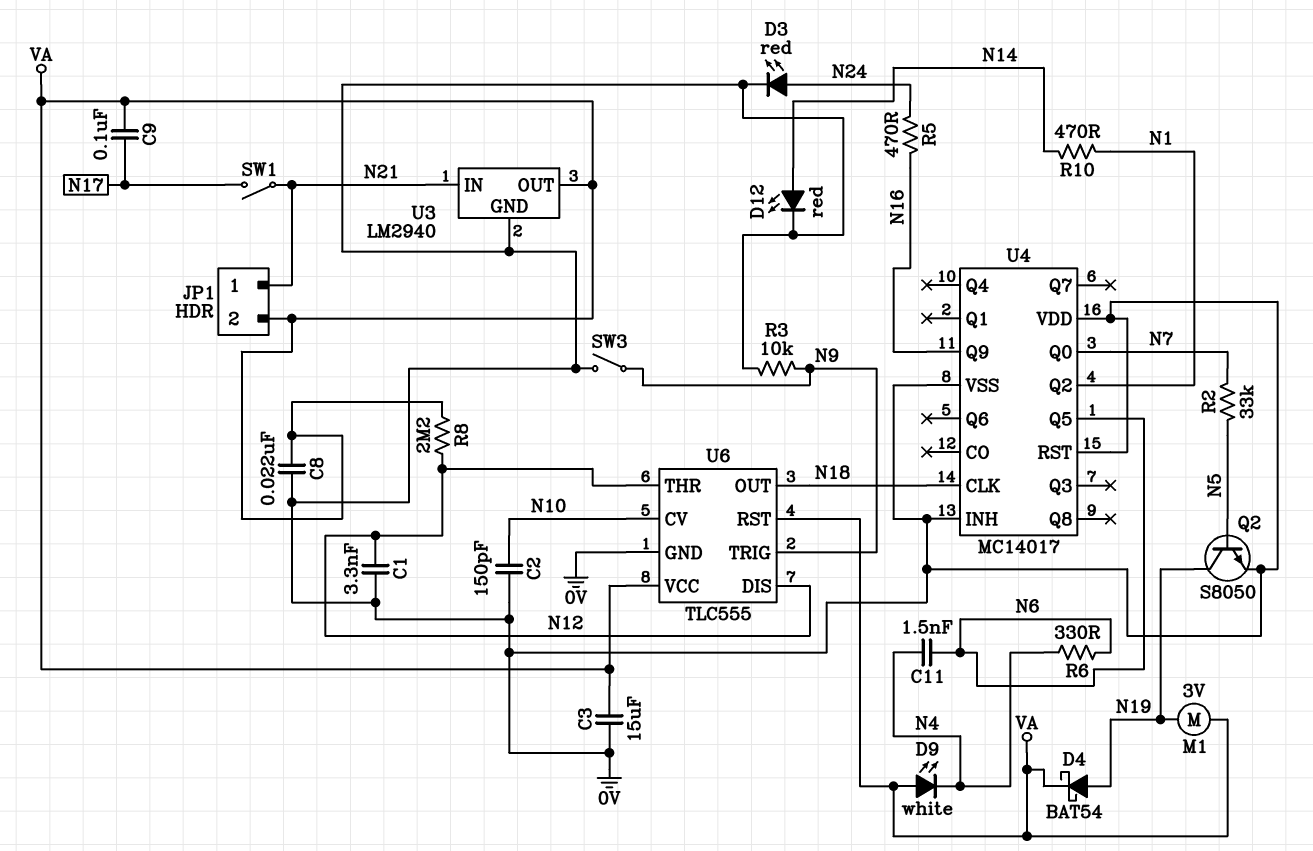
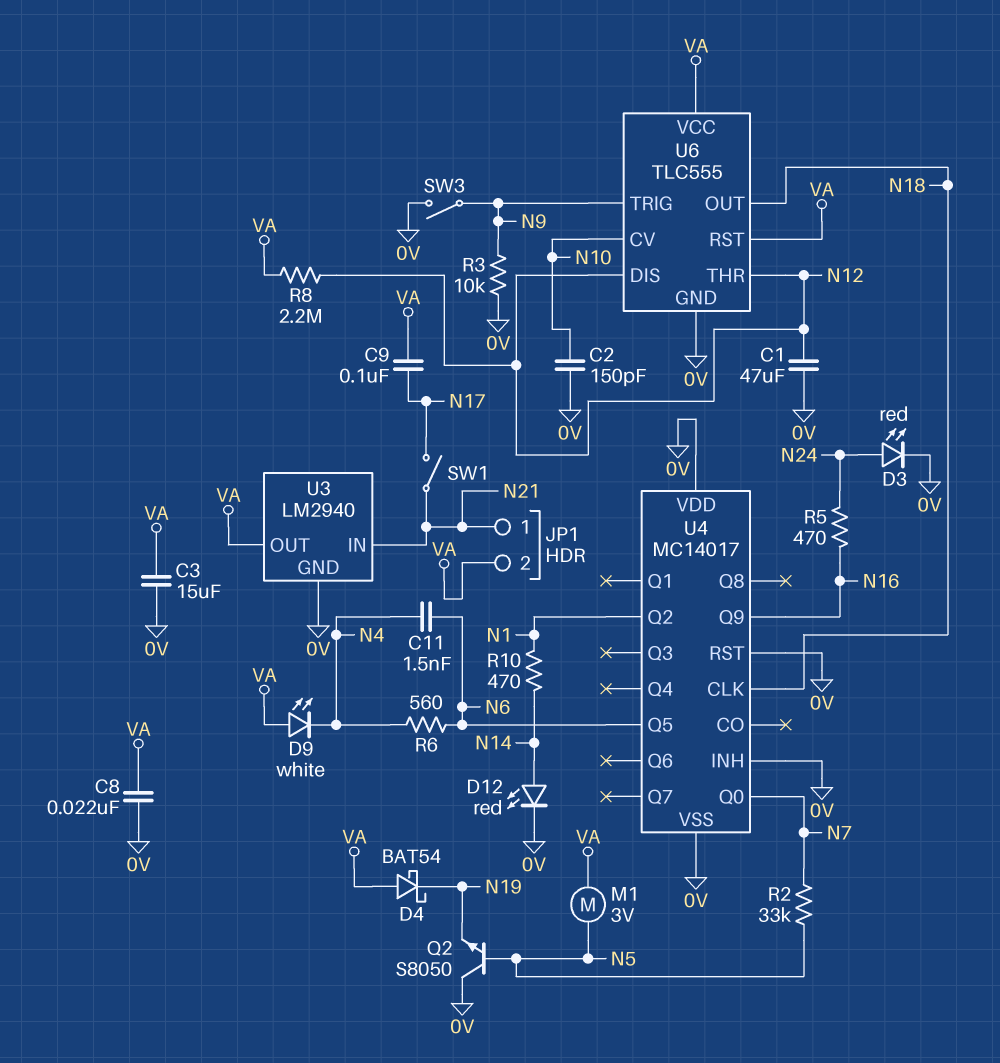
C1: 3.3nF (0V, N12) -> 47uF (0V, N12)
D4: schottky BAT54 (A N19, K VA) -> schottky BAT54 (A VA, K N19)
M1: motor 3V (N19, VA) -> motor 3V (N5, VA)
Q2: NPN S8050 (B N5, C N19, E 0V) -> NPN S8050 (B N5, C 0V, E N19)
R6: 330 (N4, N6) -> 560 (N4, N6)

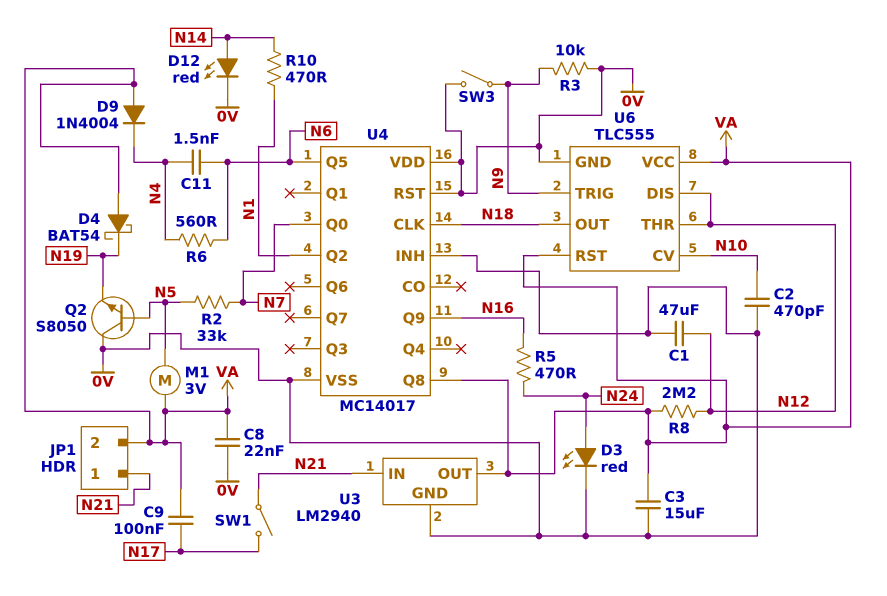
C2: 150pF (0V, N10) -> 470pF (0V, N10)
D9: LED white (A VA, K N4) -> diode 1N4004 (A VA, K N4)
U4 pin Q8: none -> VA

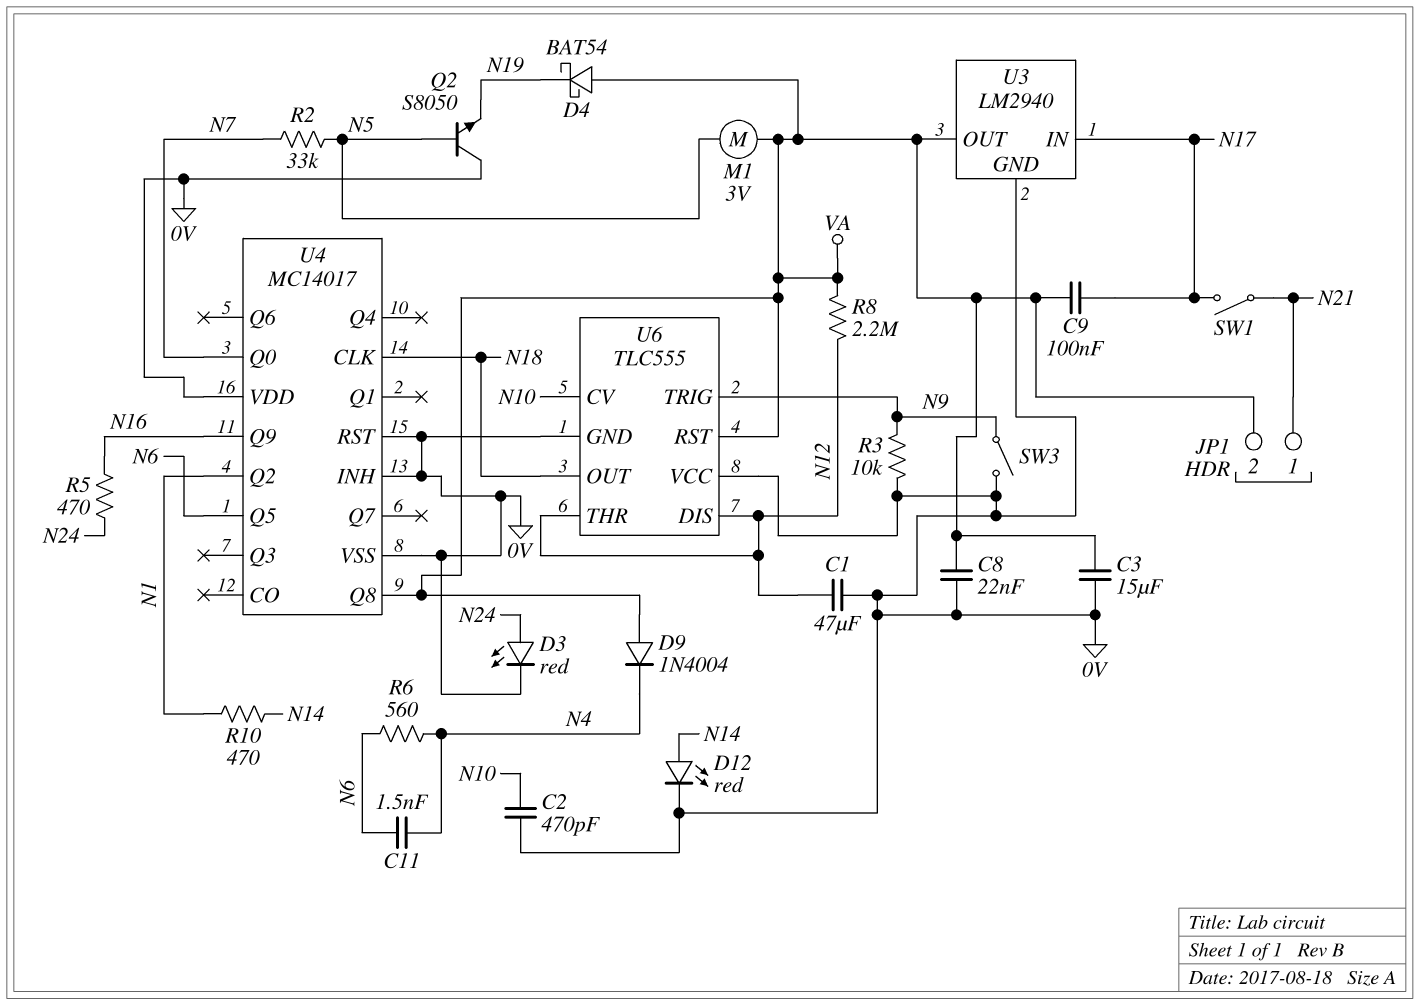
U3 pin IN: N21 -> N17
U6 pin VCC: VA -> 0V

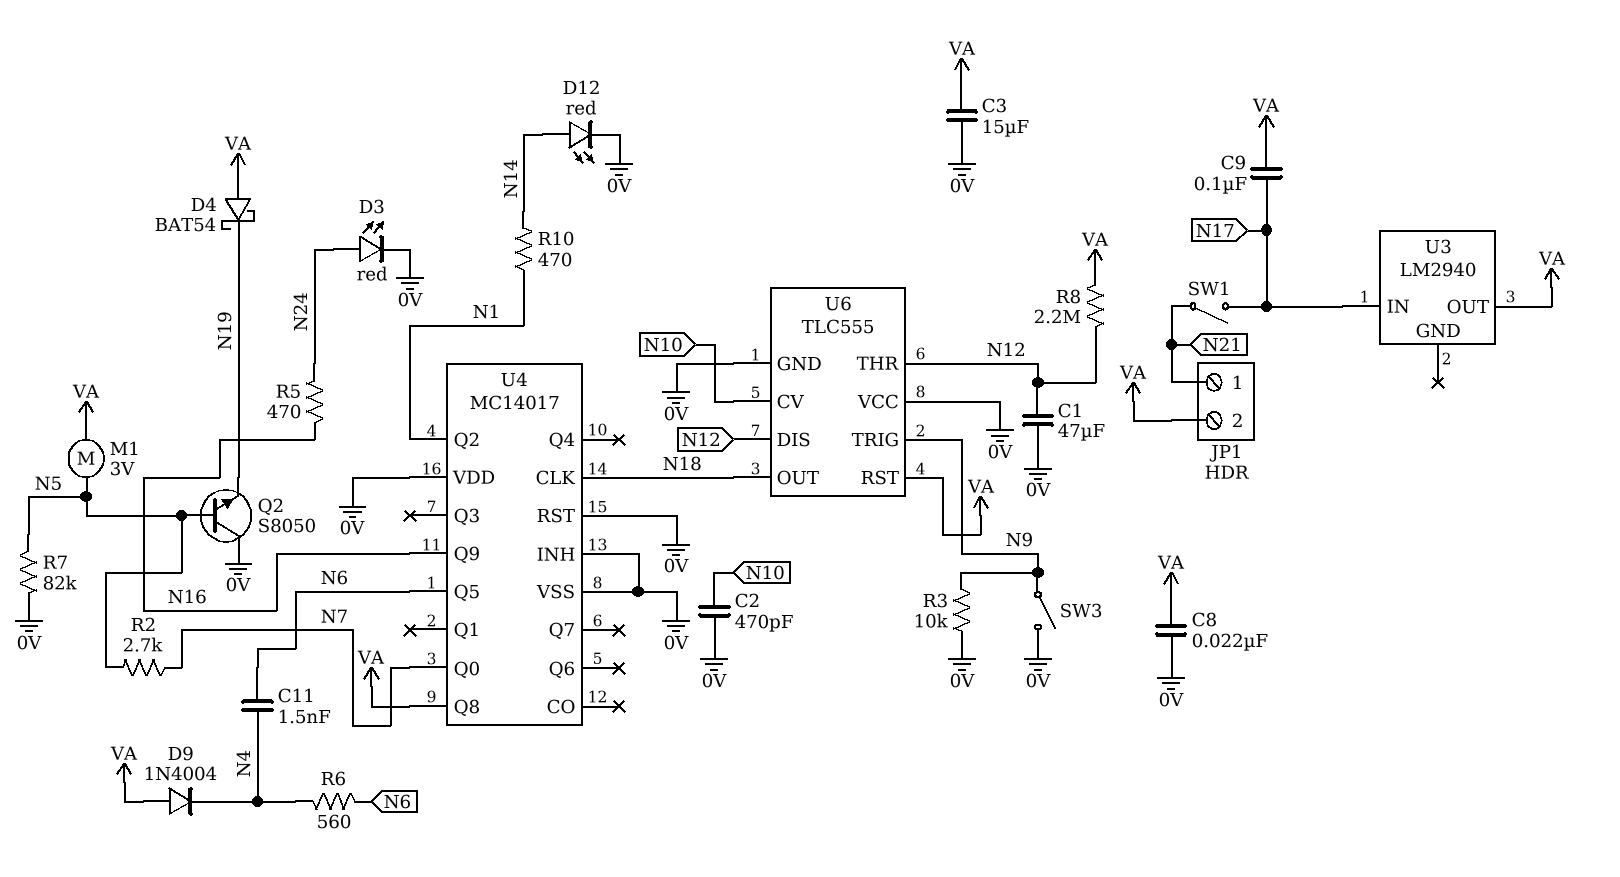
R2: 33k (N5, N7) -> 2.7k (N5, N7)
R7: none -> 82k (0V, N5)
U3 pin GND: 0V -> none

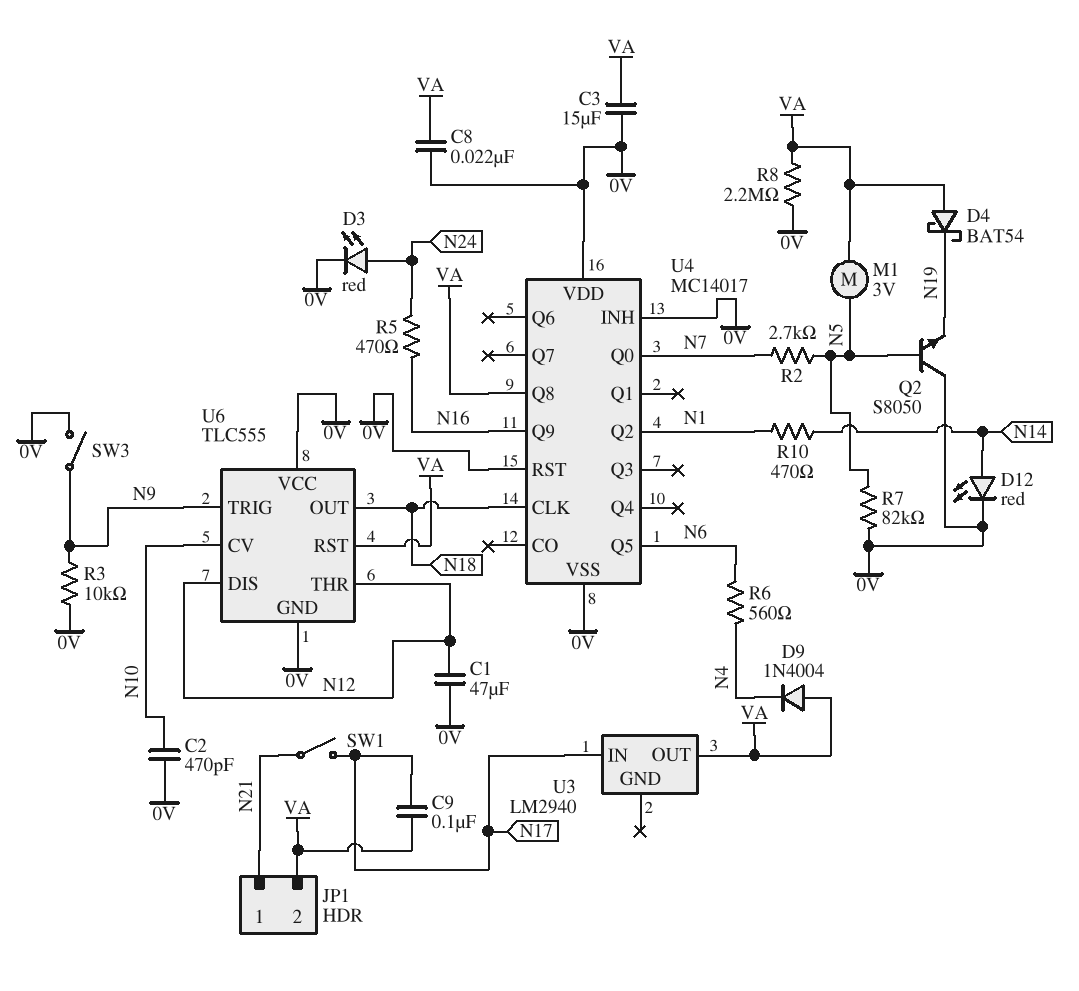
C11: 1.5nF (N4, N6) -> none
R8: 2.2M (N12, VA) -> 2.2M (0V, VA)

